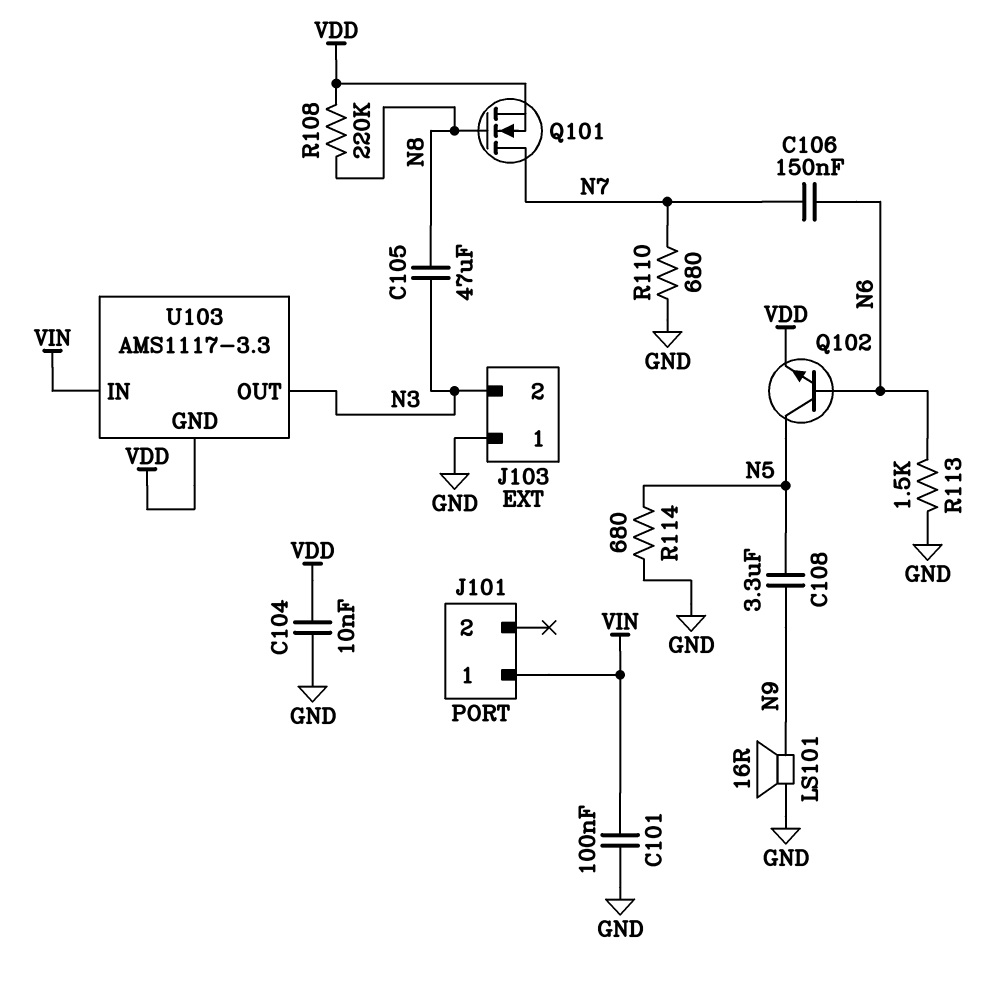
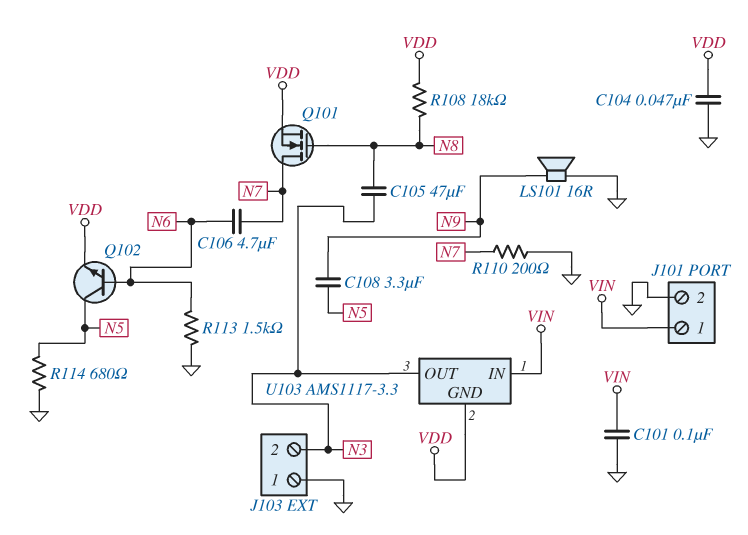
C104: 10nF (GND, VDD) -> 47nF (GND, VDD)
C106: 150nF (N6, N7) -> 4.7uF (N6, N7)
J101 pin 2: none -> GND
R108: 220k (N8, VDD) -> 18k (N8, VDD)
R110: 680 (GND, N7) -> 200 (GND, N7)

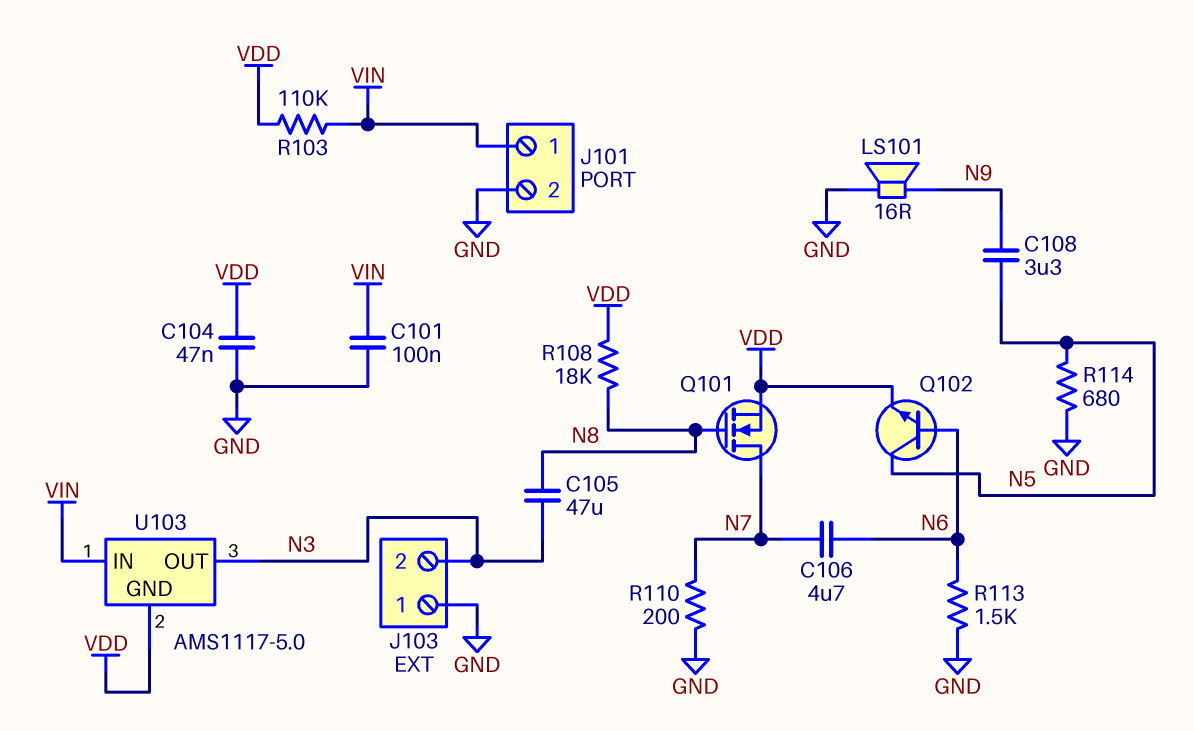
R103: none -> 110k (VDD, VIN)
U103: AMS1117-3.3 -> AMS1117-5.0

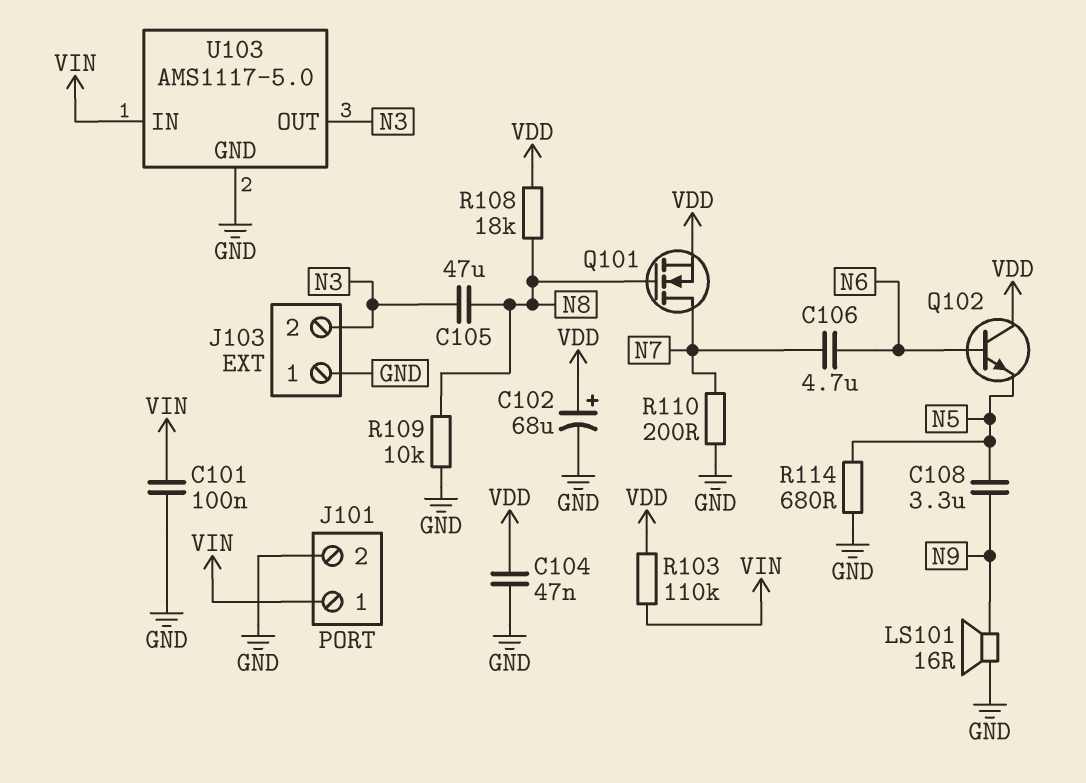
C102: none -> 68uF (plus VDD, minus GND)
Q102: NPN (B N6, C N5, E VDD) -> NPN (B N6, C VDD, E N5)
R109: none -> 10k (GND, N8)
R113: 1.5k (GND, N6) -> none
U103 pin GND: VDD -> GND

